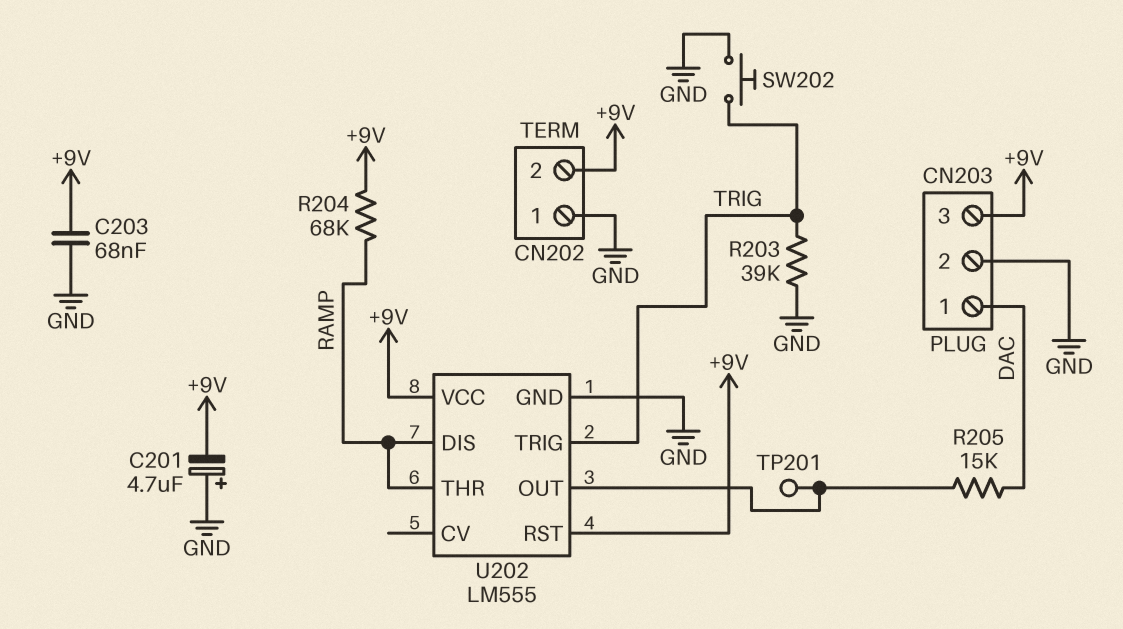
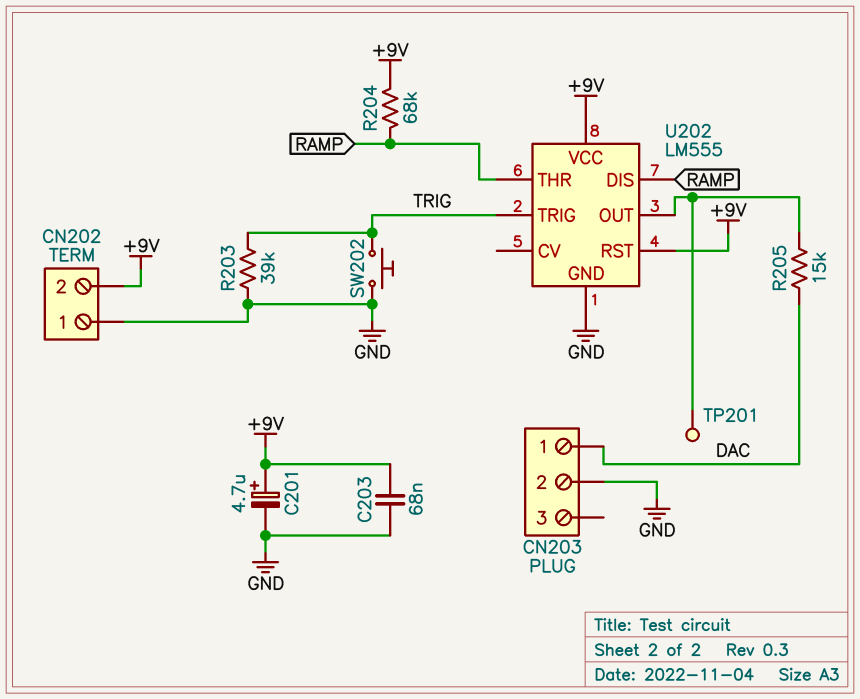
C201: 4.7uF (plus GND, minus +9V) -> 4.7uF (plus +9V, minus GND)
CN203 pin 3: +9V -> none

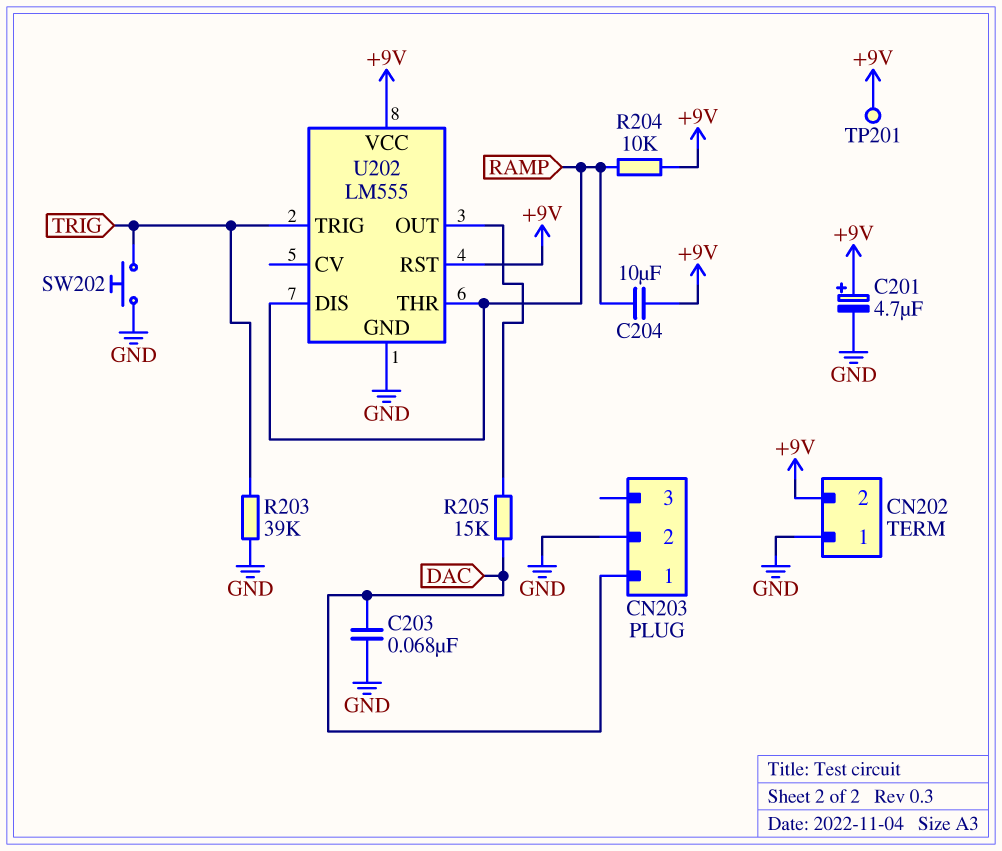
C203: 68nF (+9V, GND) -> 68nF (DAC, GND)
C204: none -> 10uF (+9V, RAMP)
R204: 68k (+9V, RAMP) -> 10k (+9V, RAMP)
TP201: test point (U202/OUT) -> test point (+9V)

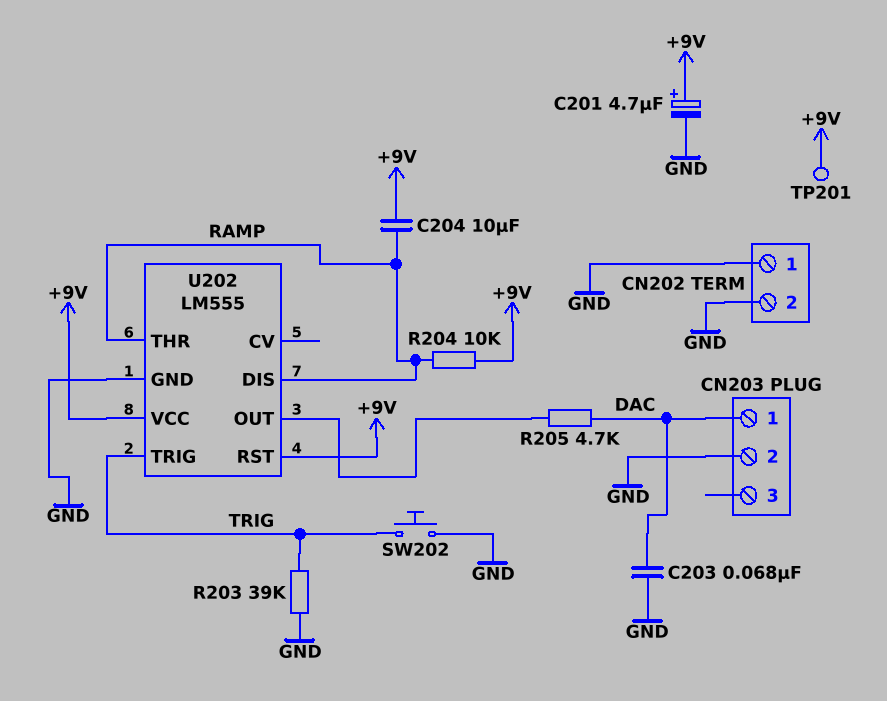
CN202 pin 2: +9V -> GND
R205: 15k (DAC, U202/OUT) -> 4.7k (DAC, U202/OUT)

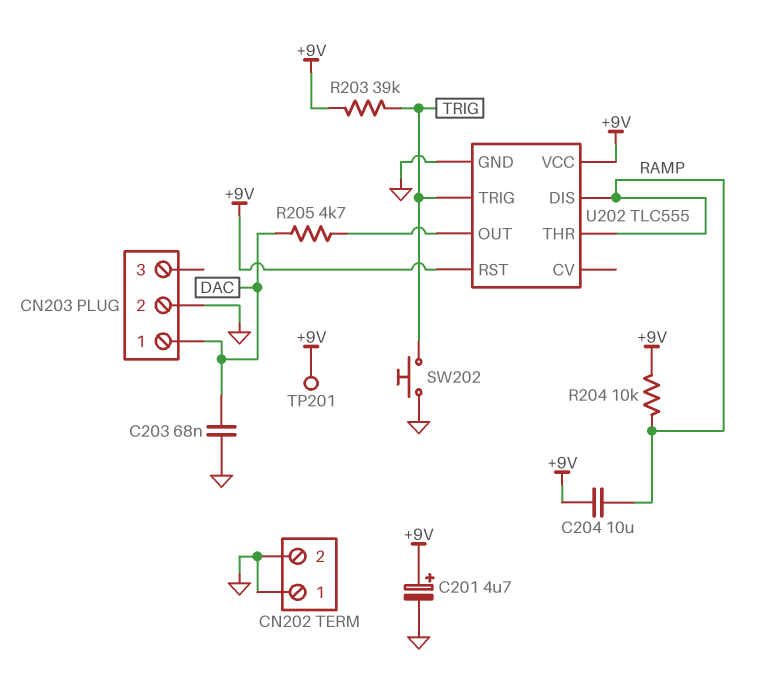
R203: 39k (GND, TRIG) -> 39k (+9V, TRIG)
U202: LM555 -> TLC555

